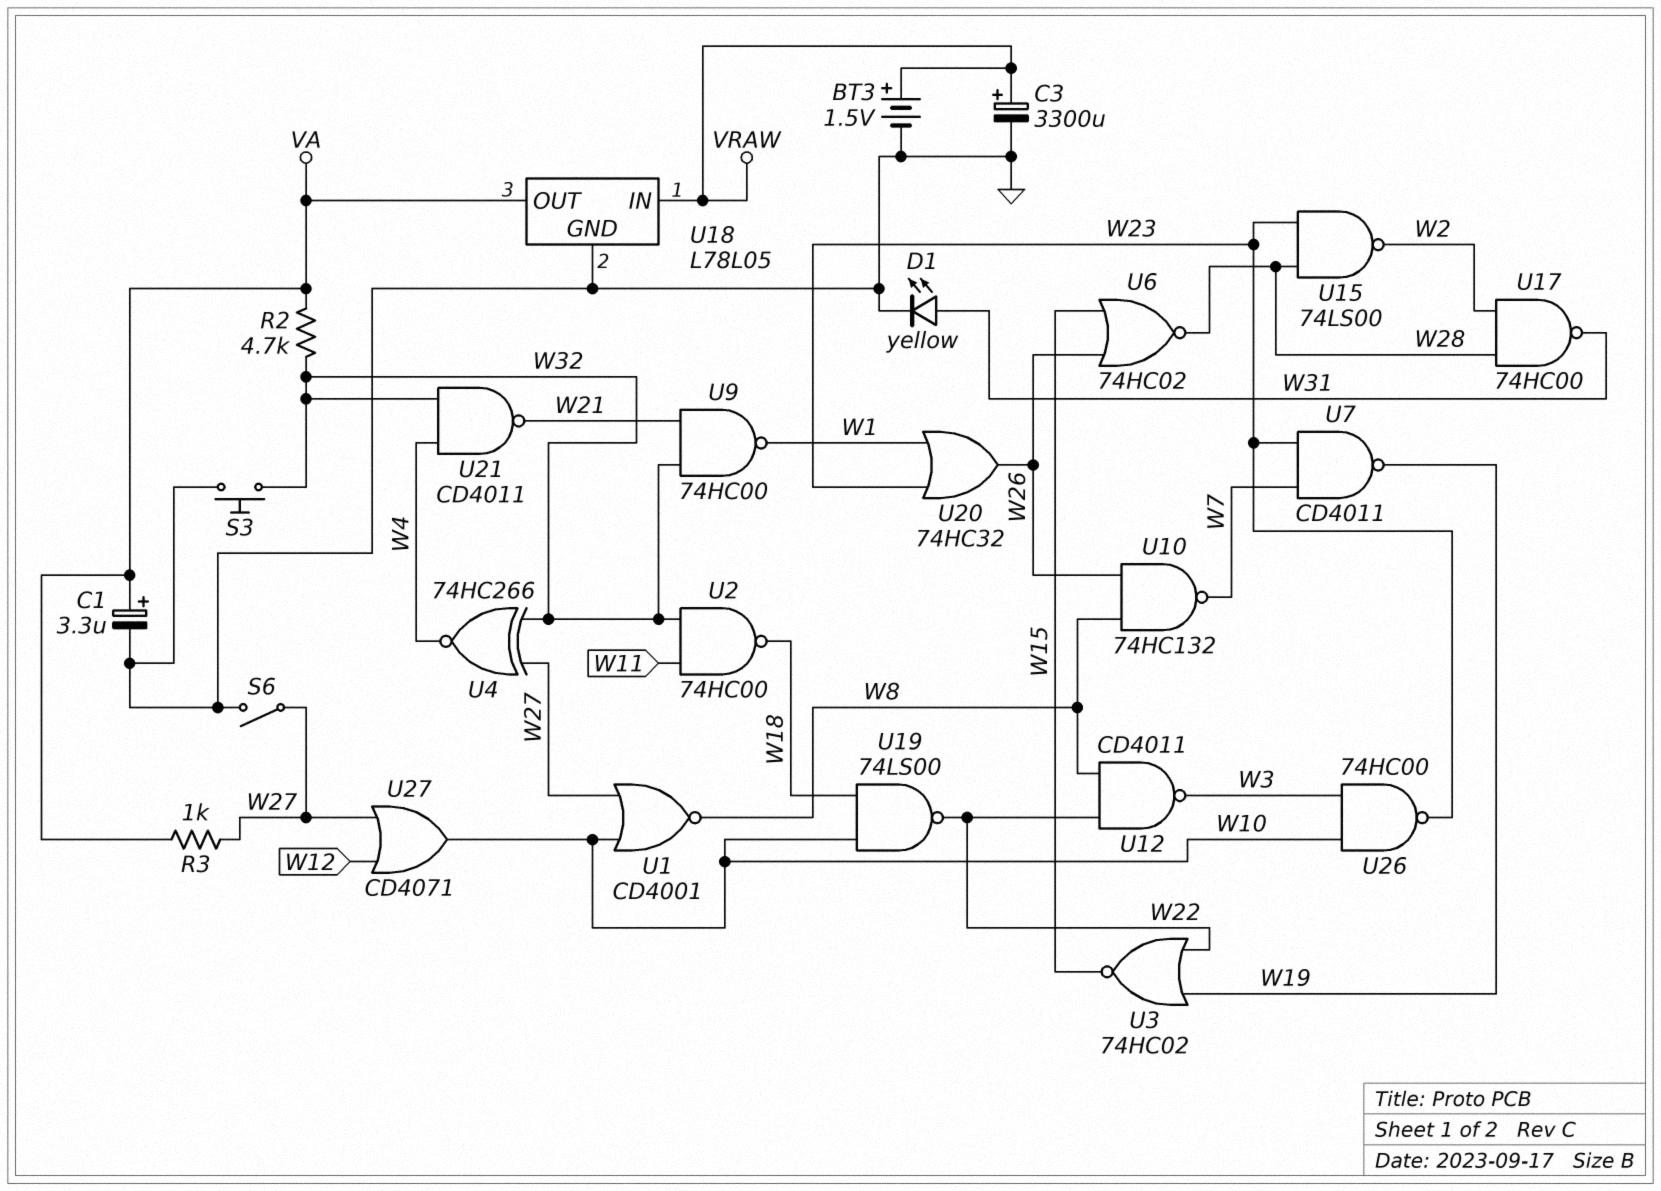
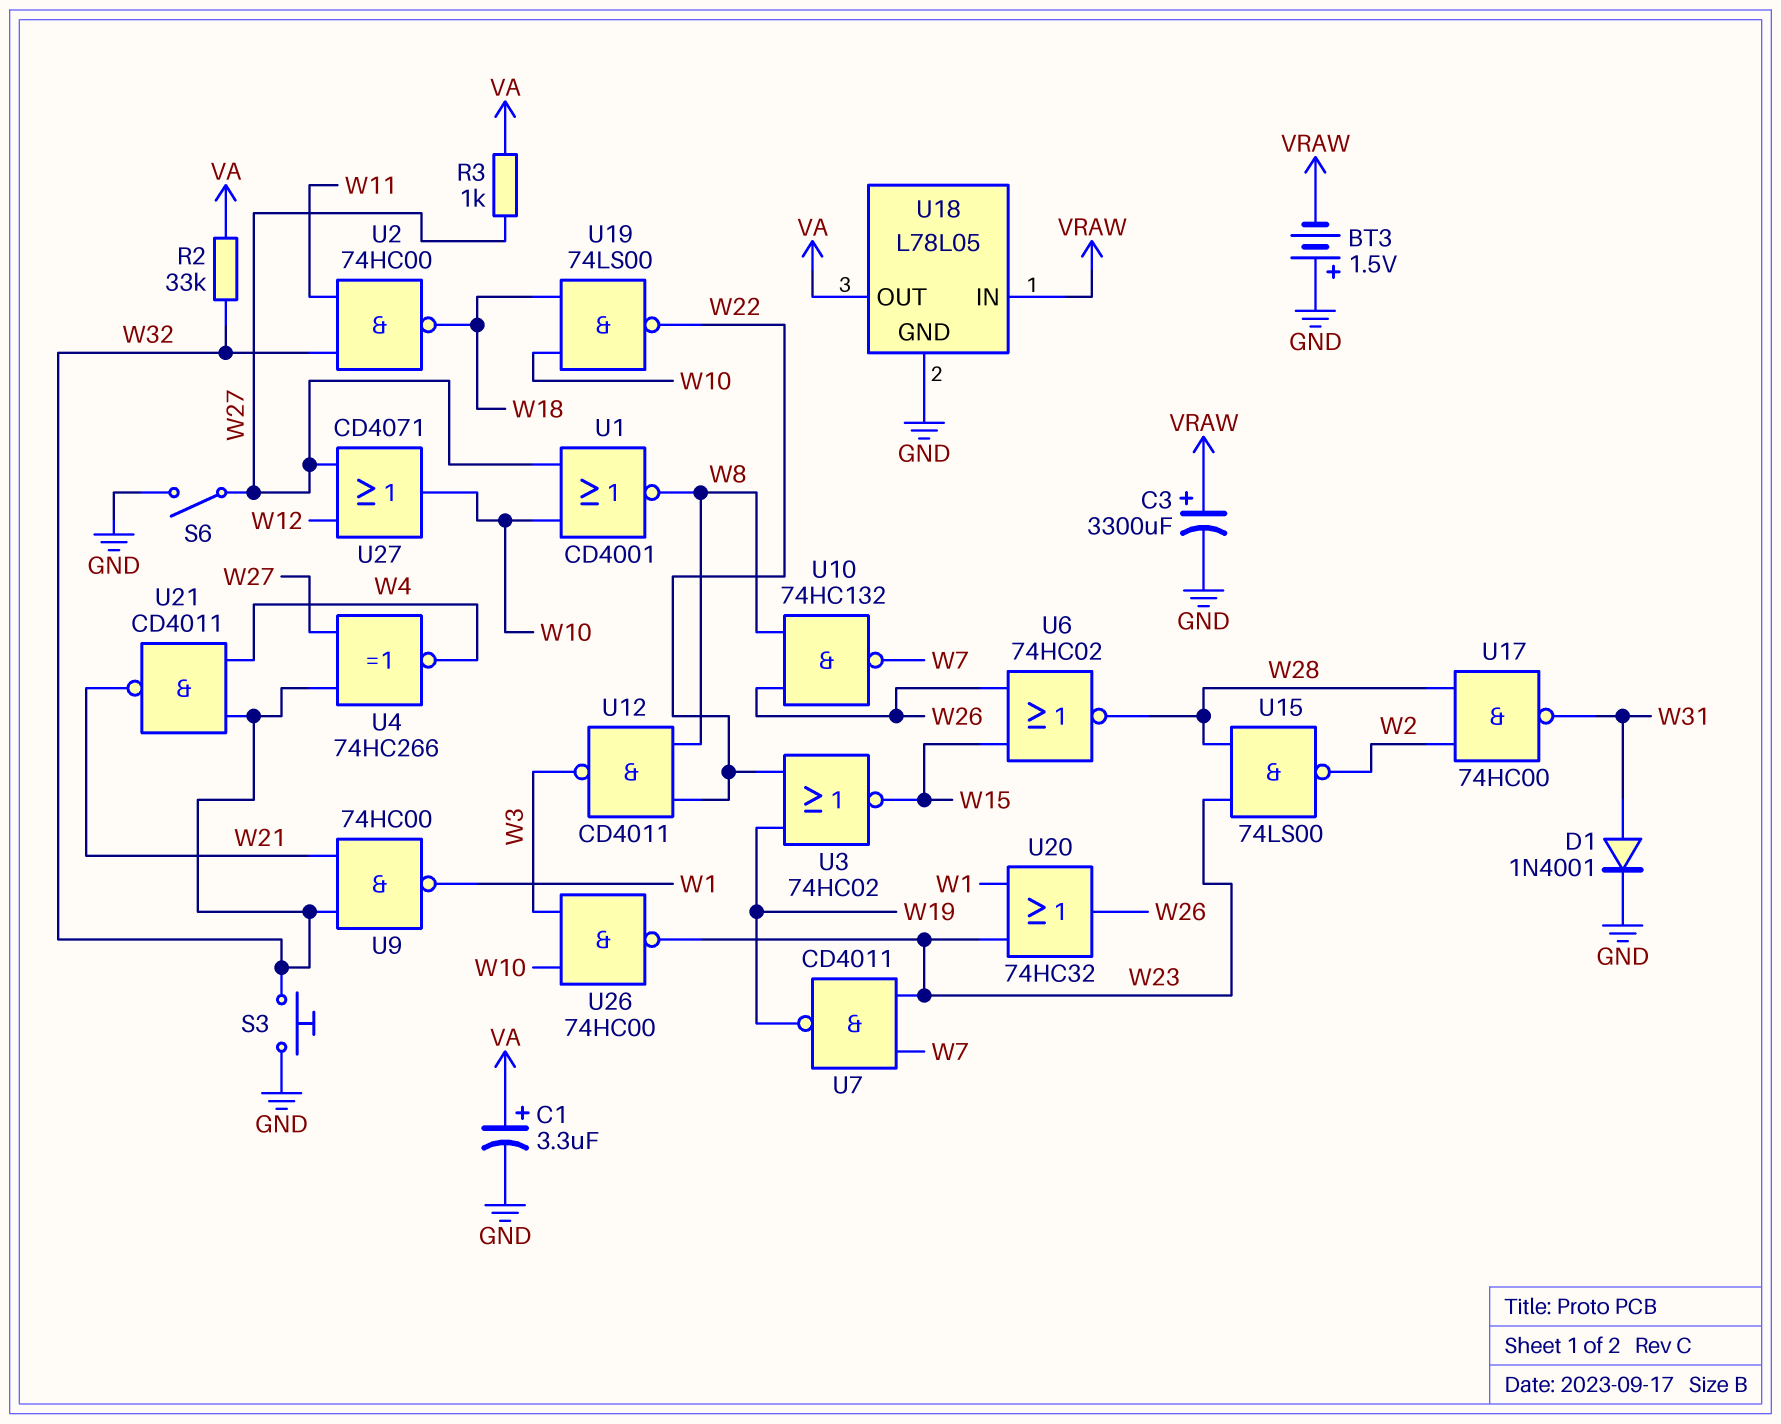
BT3: 1.5V (plus VRAW, minus GND) -> 1.5V (plus GND, minus VRAW)
D1: LED yellow (A W31, K GND) -> diode 1N4001 (A W31, K GND)
R2: 4.7k (VA, W32) -> 33k (VA, W32)

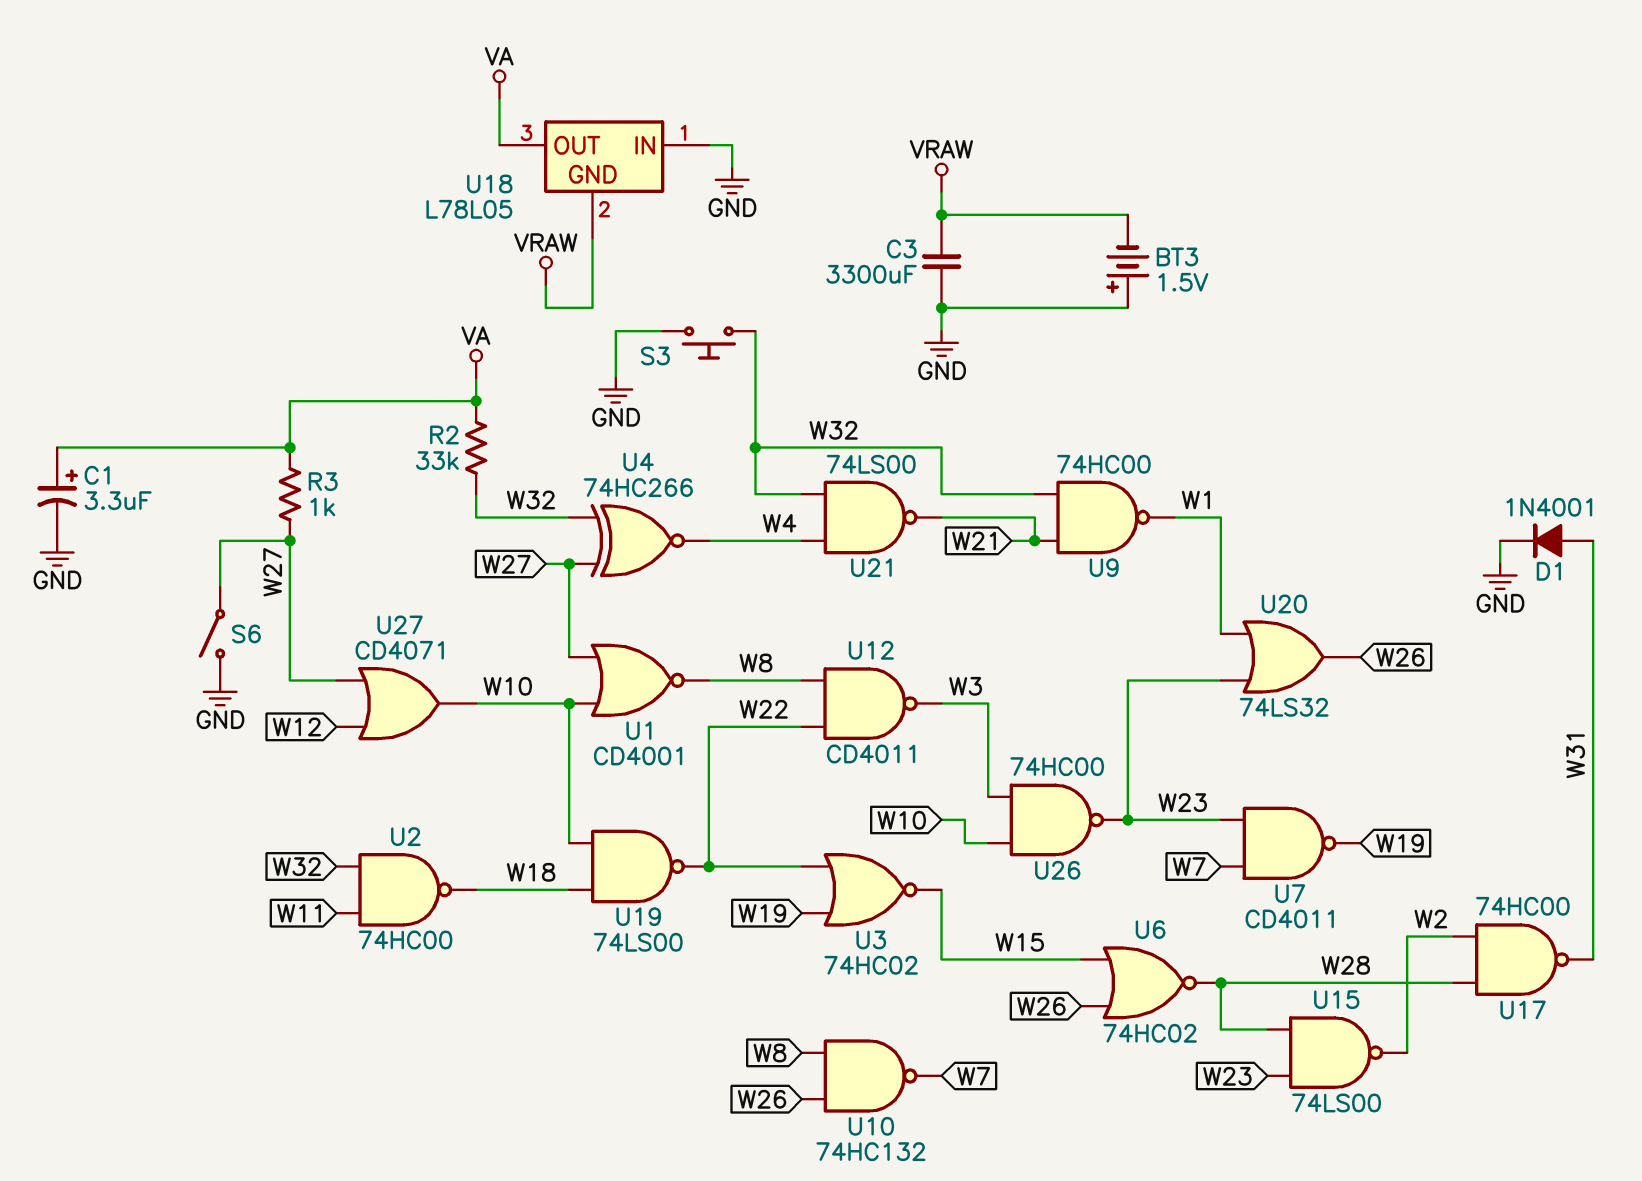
C3: 3300uF (plus VRAW, minus GND) -> 3300uF (GND, VRAW)
U18 pin GND: GND -> VRAW
U18 pin IN: VRAW -> GND
U20: OR 74HC32 (in W1, in W23, out W26) -> OR 74LS32 (in W1, in W23, out W26)
U21: NAND CD4011 (in W4, in W32, out W21) -> NAND 74LS00 (in W4, in W32, out W21)

